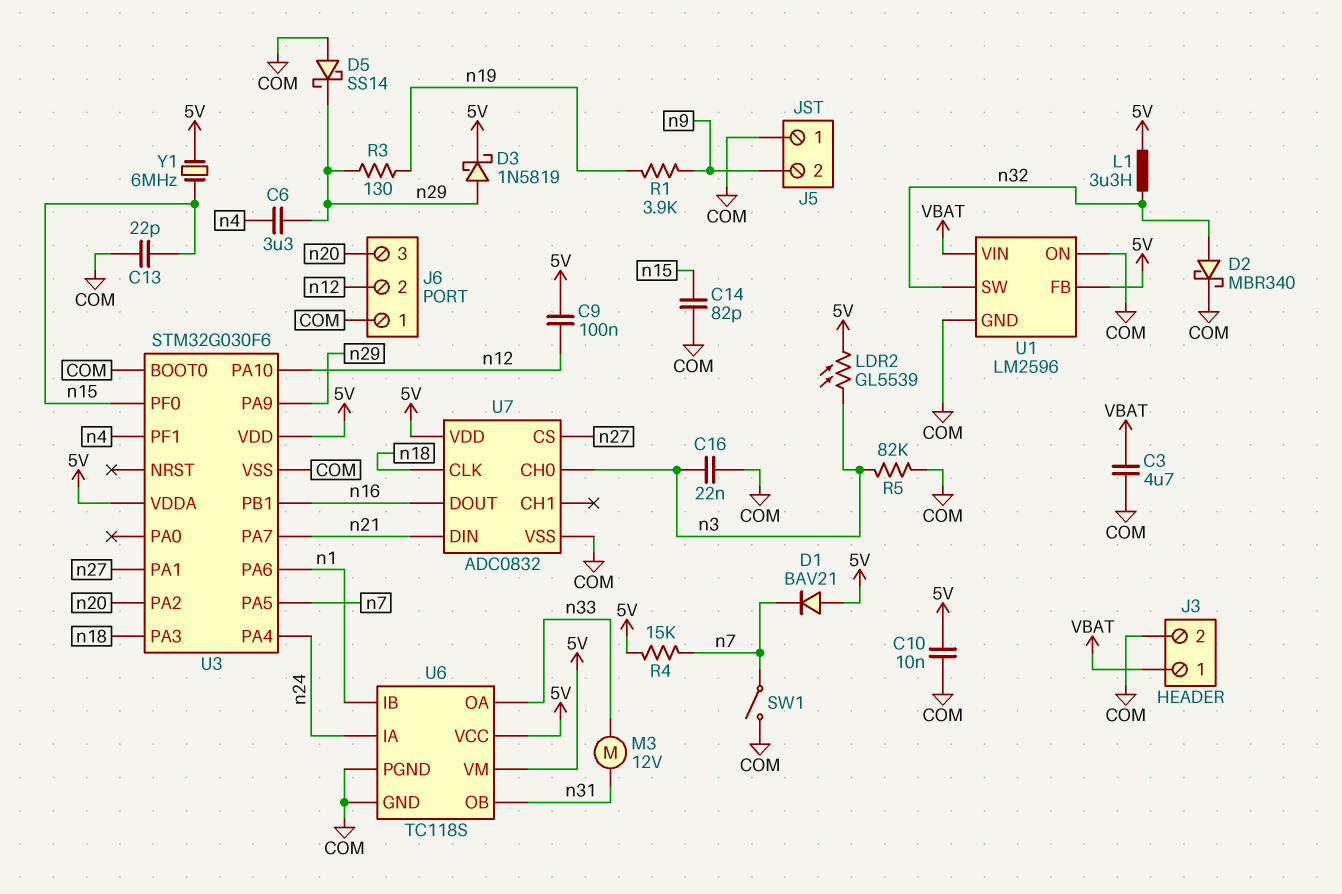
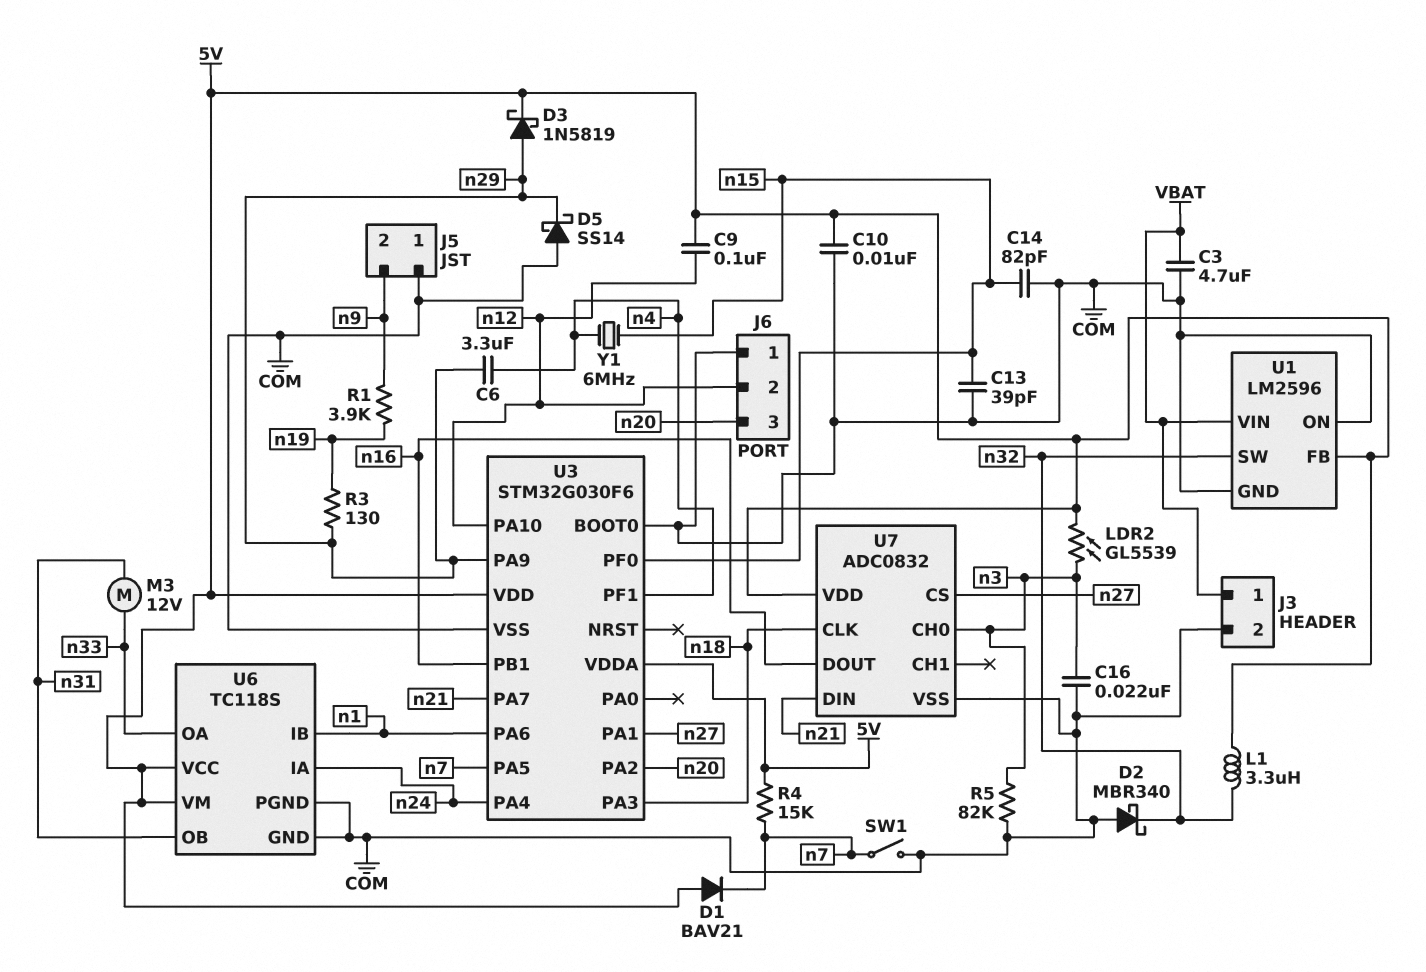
C13: 22pF (COM, n15) -> 39pF (COM, n15)
D2: schottky MBR340 (A n32, K COM) -> schottky MBR340 (A COM, K n32)
Y1: 6MHz (5V, n15) -> 6MHz (n4, n15)

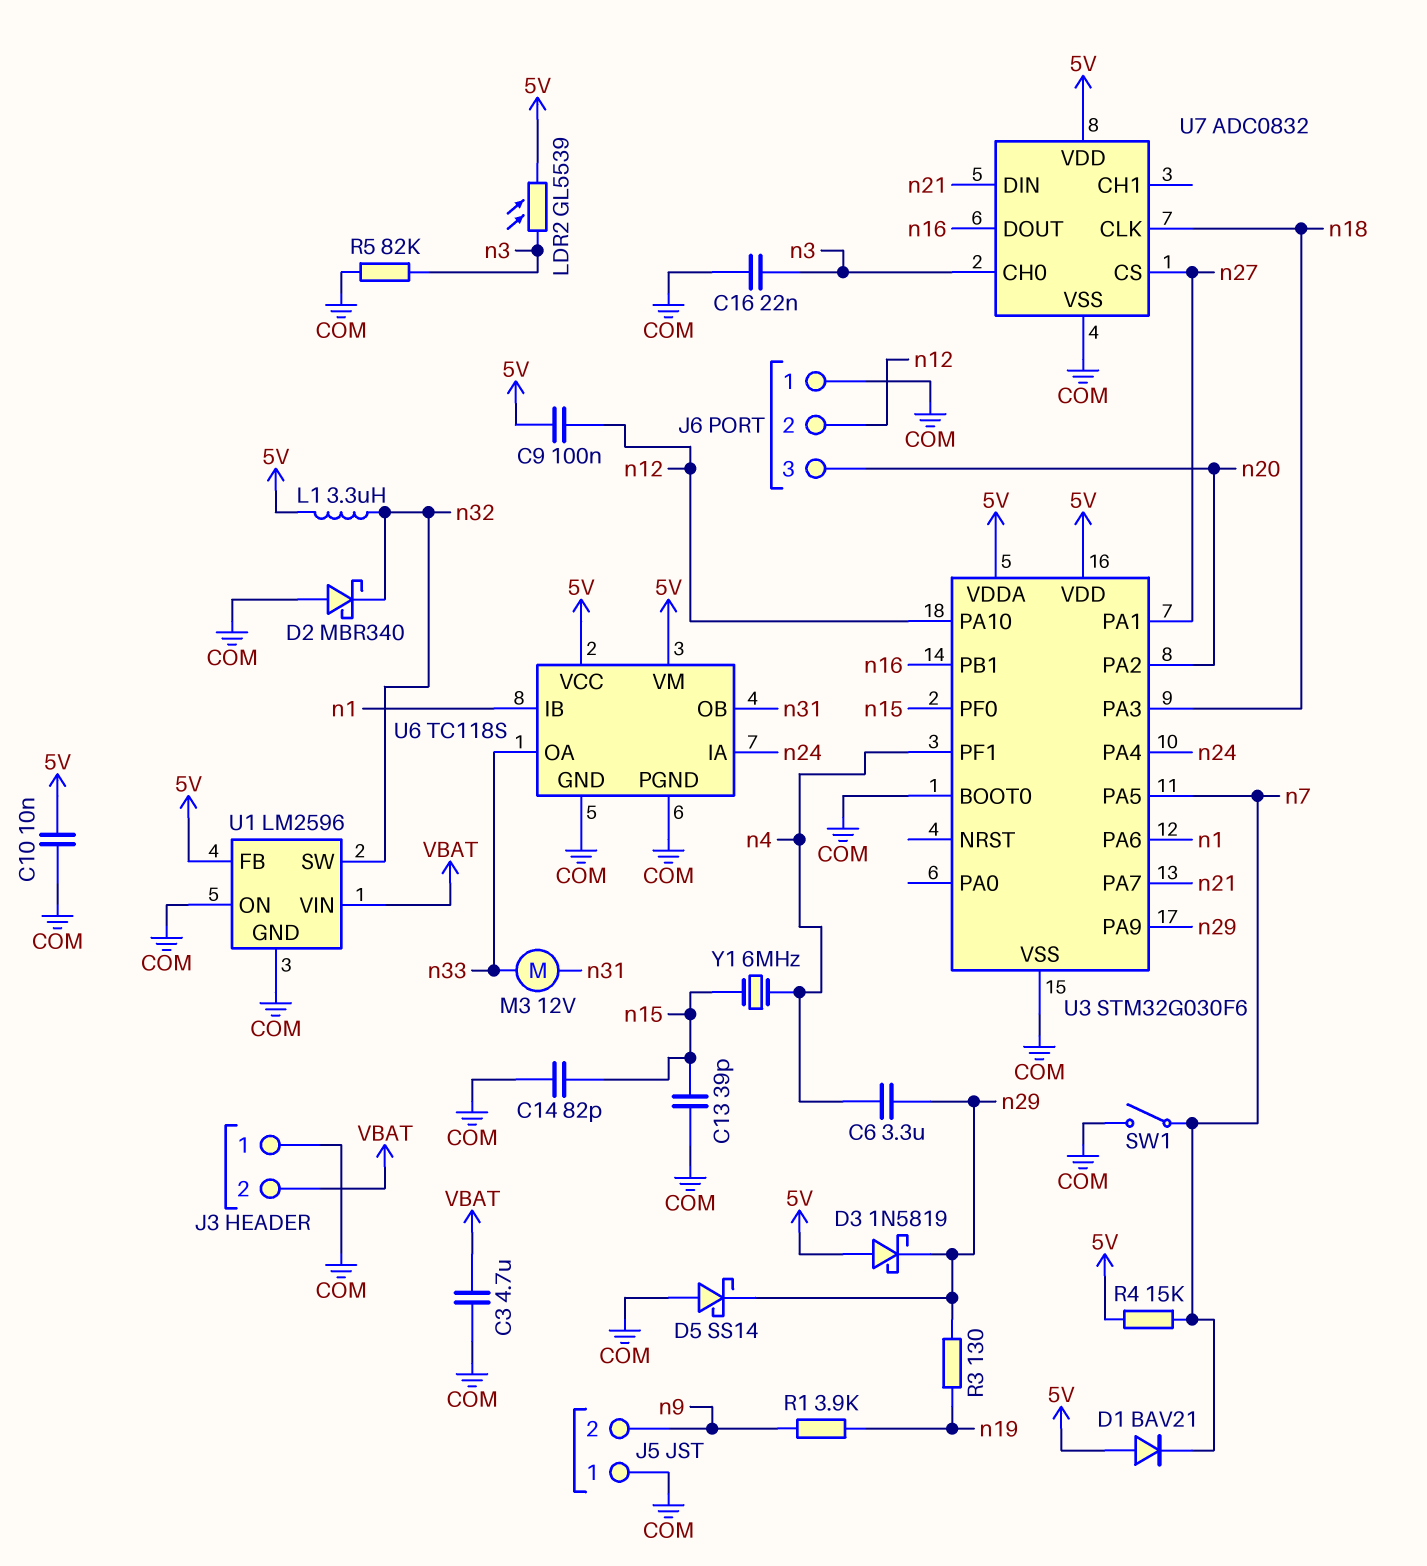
D3: schottky 1N5819 (A n29, K 5V) -> schottky 1N5819 (A 5V, K n29)
J3 pin 1: VBAT -> COM
J3 pin 2: COM -> VBAT

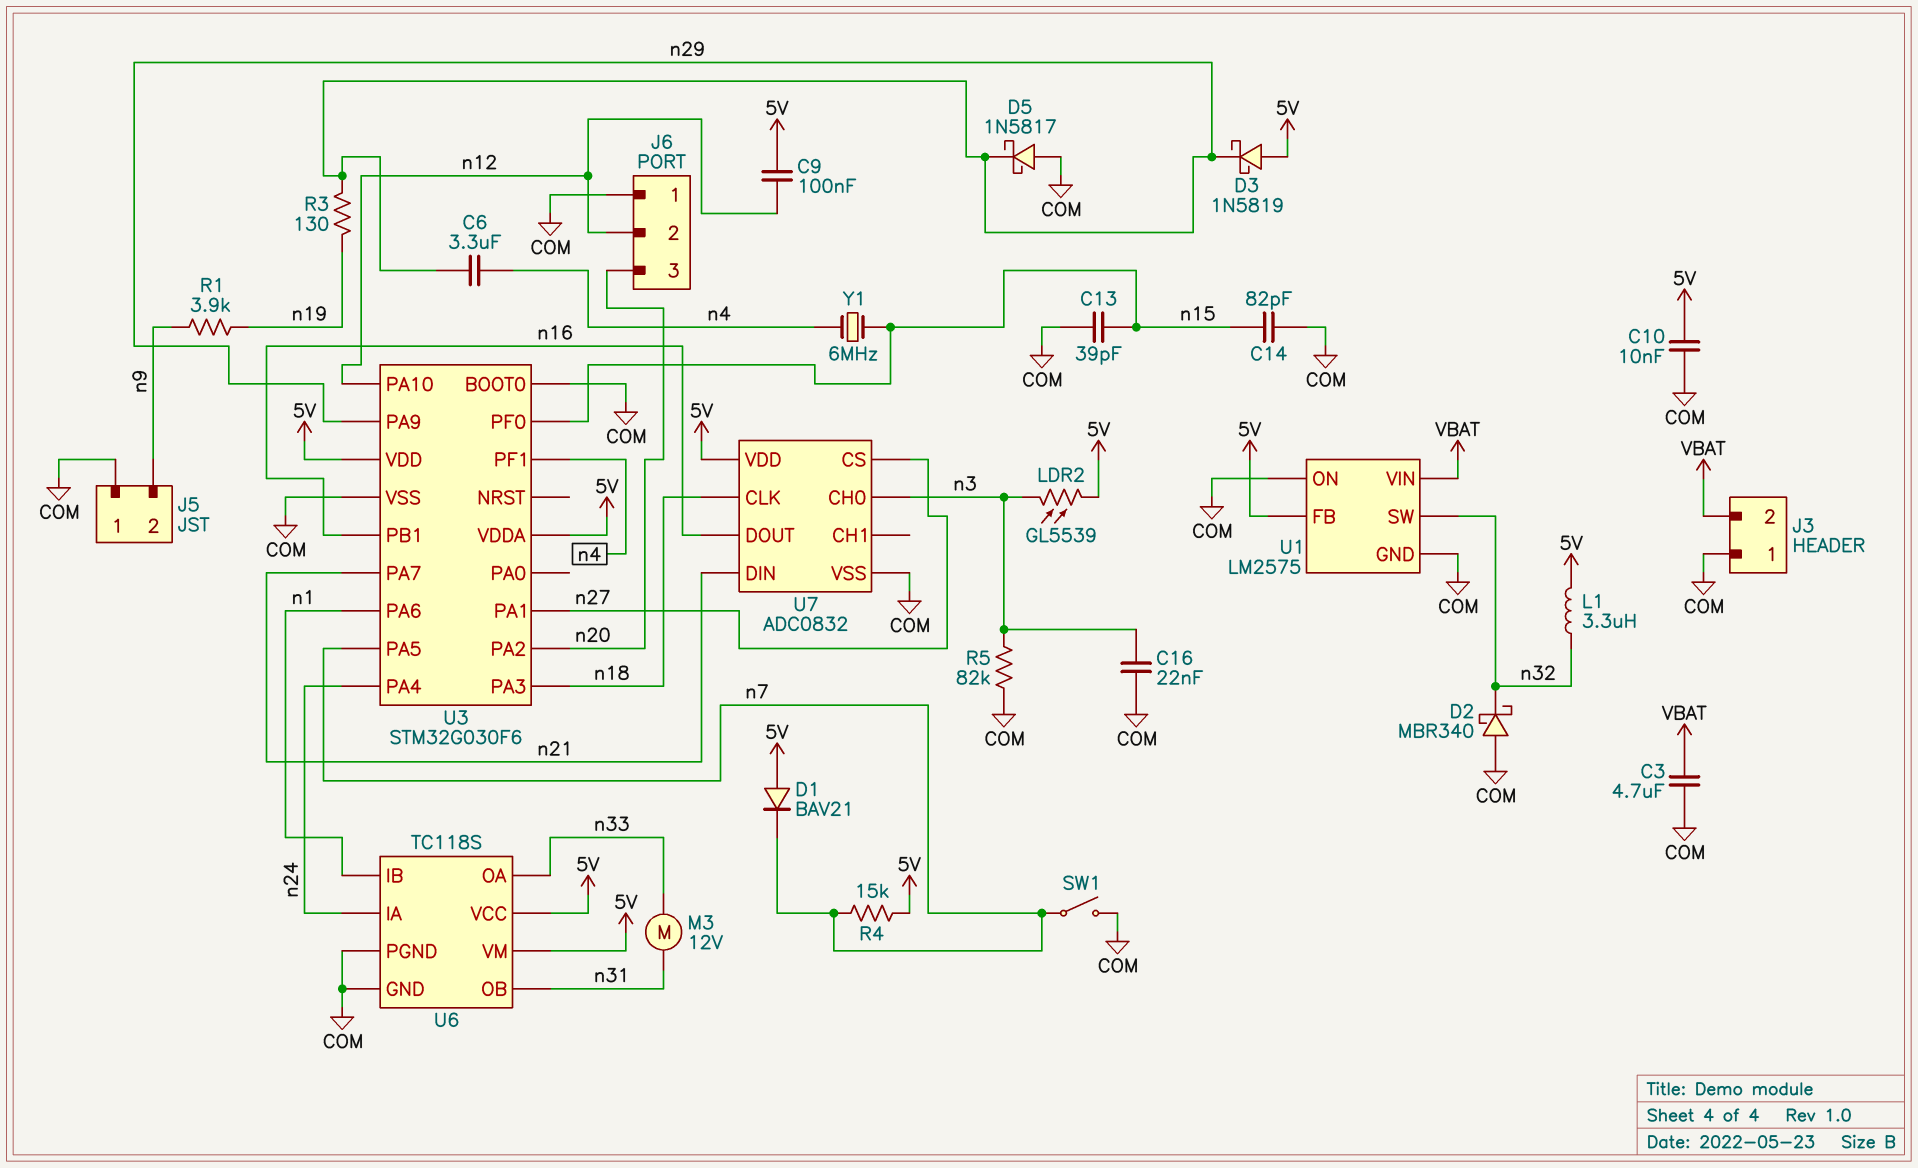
D5: schottky SS14 (A COM, K n29) -> schottky 1N5817 (A COM, K n29)
U1: LM2596 -> LM2575

